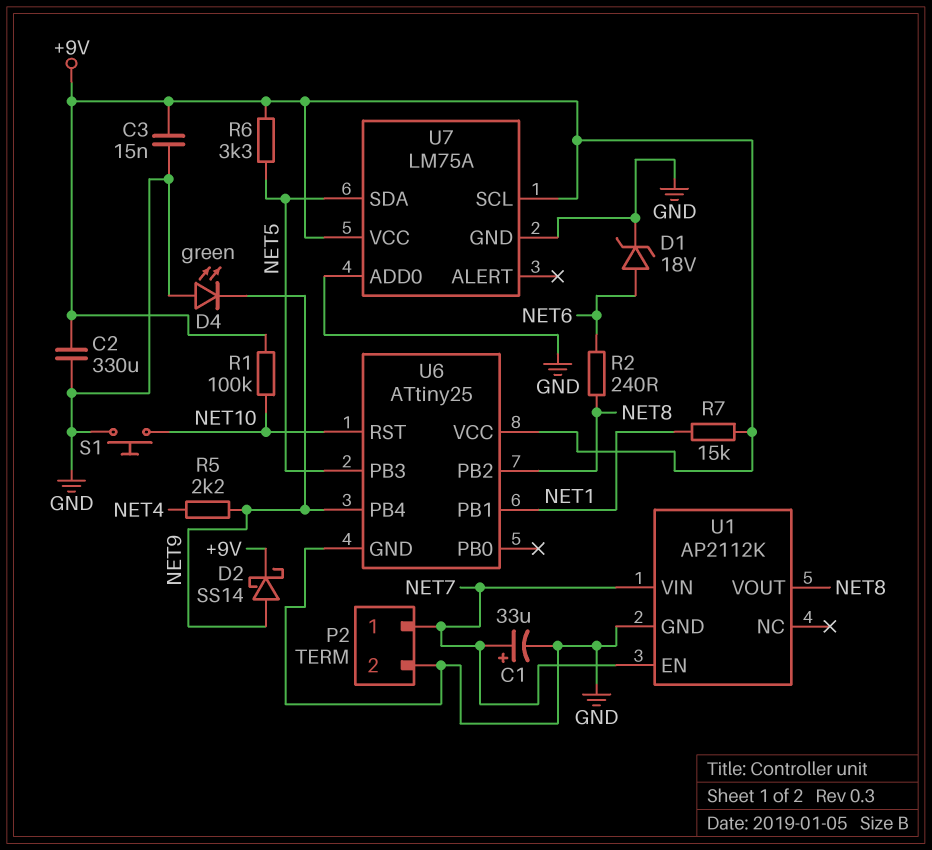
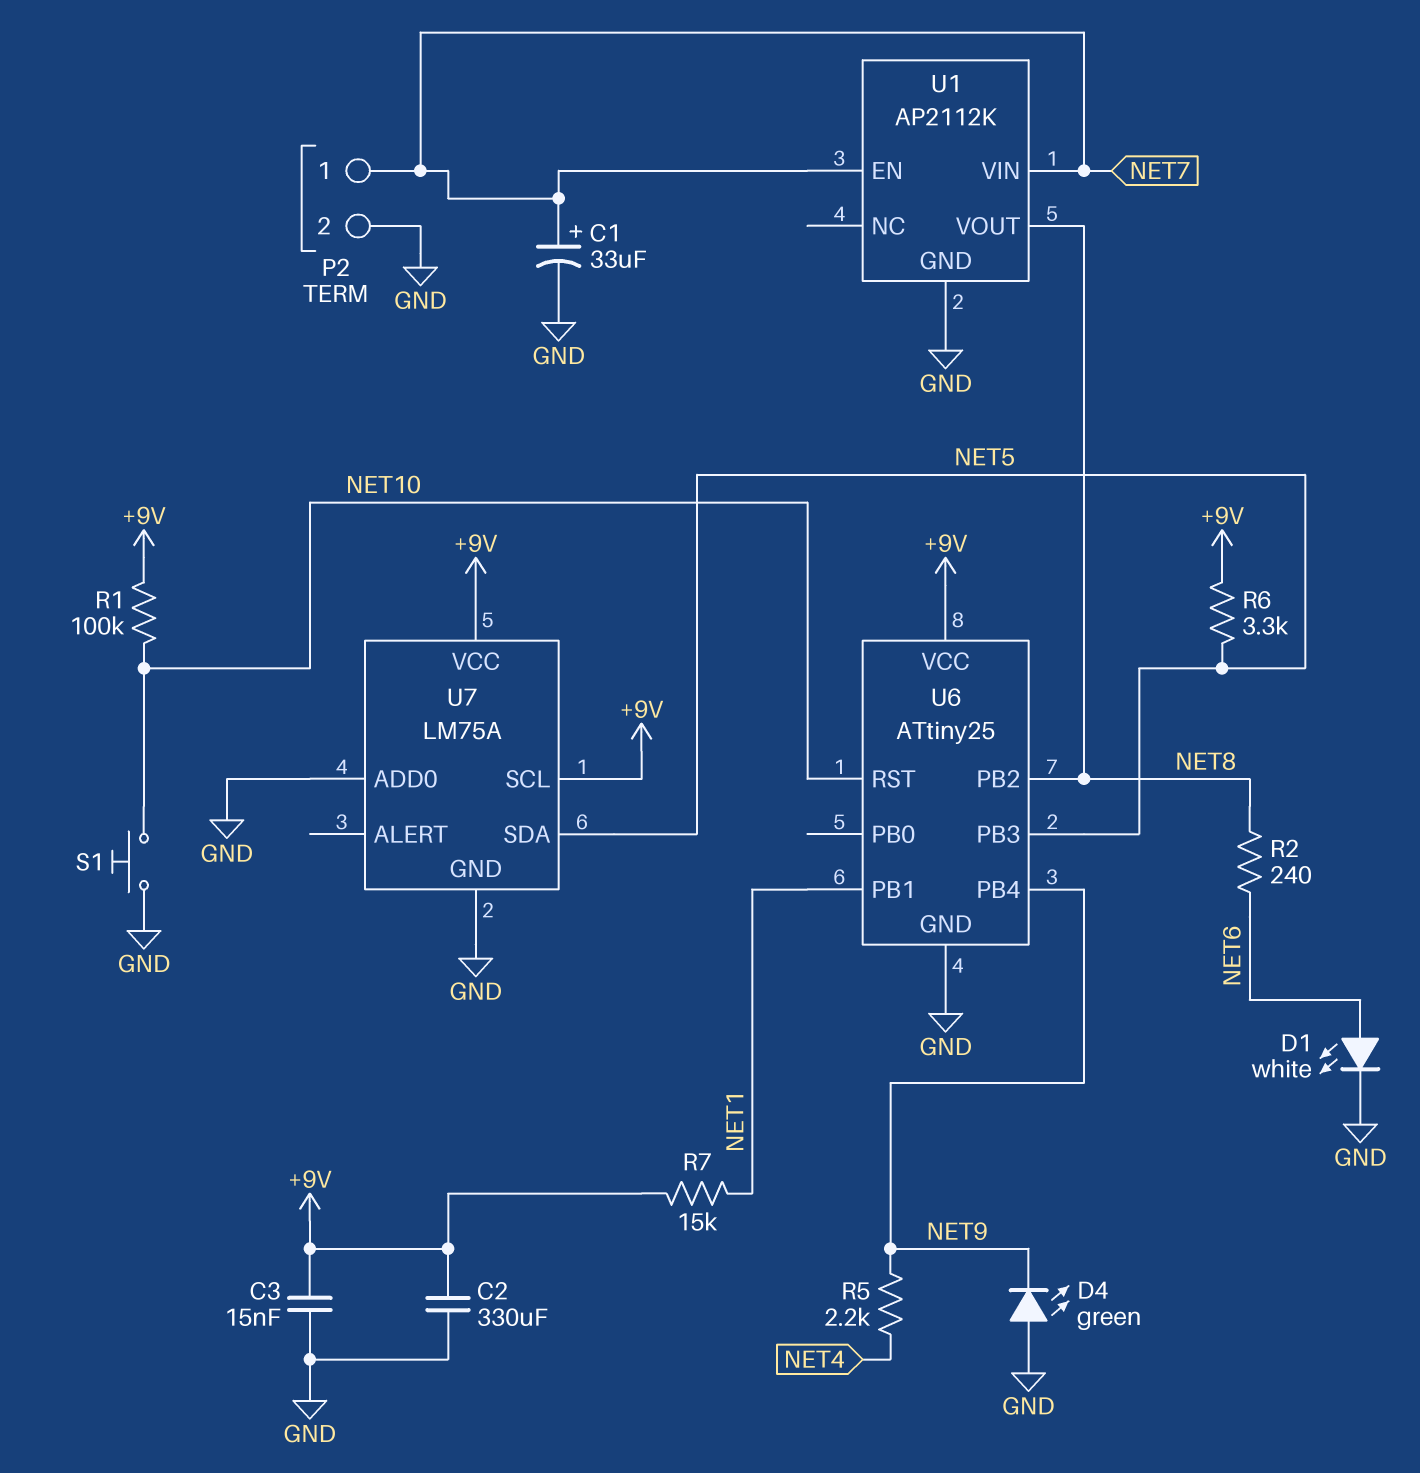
D1: zener 18V (A NET6, K GND) -> LED white (A NET6, K GND)
D2: schottky SS14 (A NET9, K +9V) -> none

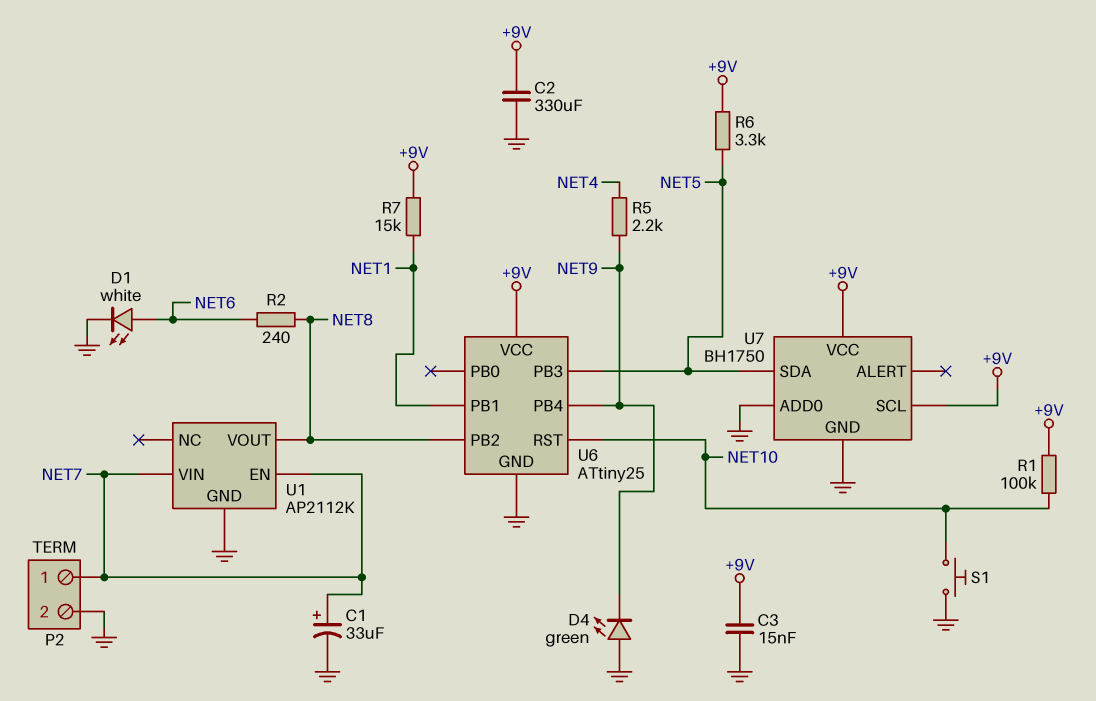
U7: LM75A -> BH1750

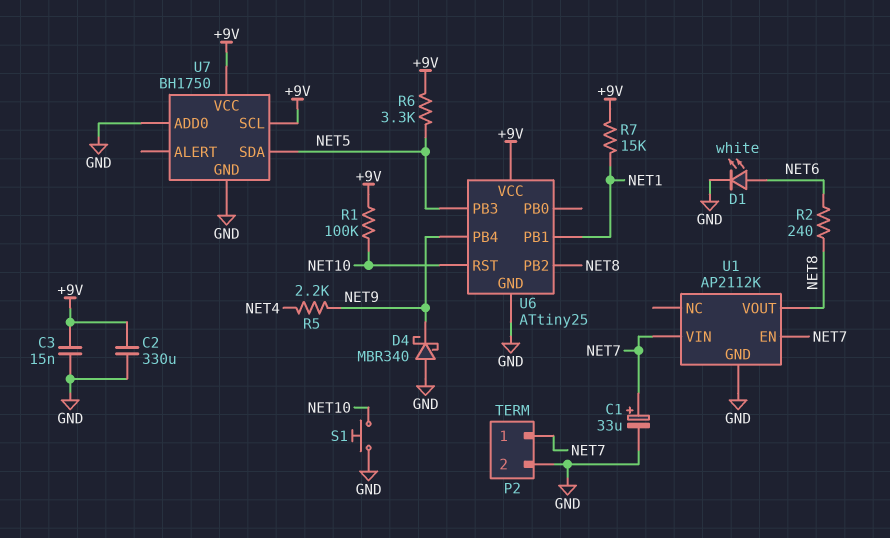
D4: LED green (A GND, K NET9) -> schottky MBR340 (A GND, K NET9)

